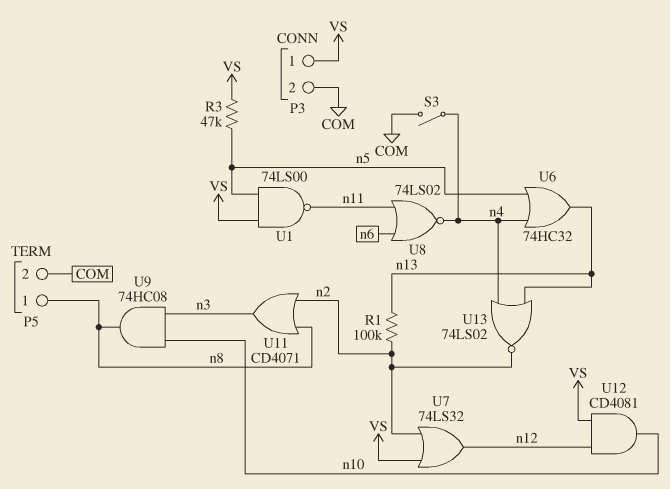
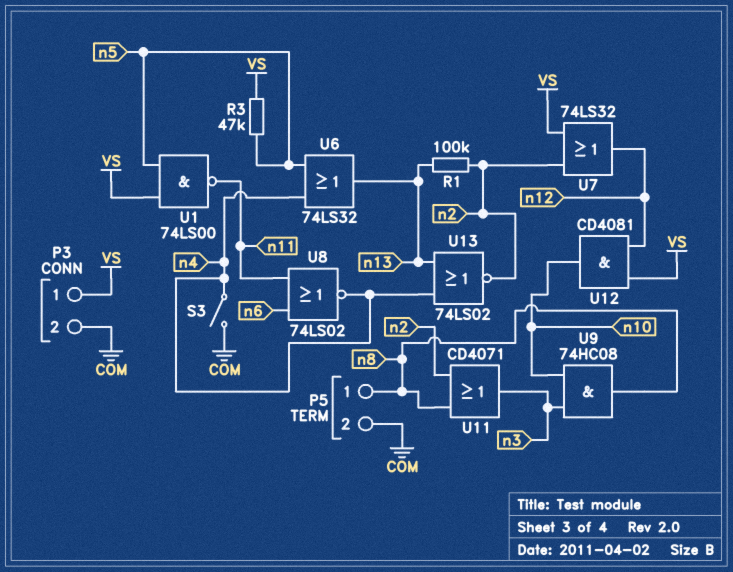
U6: OR 74HC32 (in n4, in n5, out n13) -> OR 74LS32 (in n4, in n5, out n13)

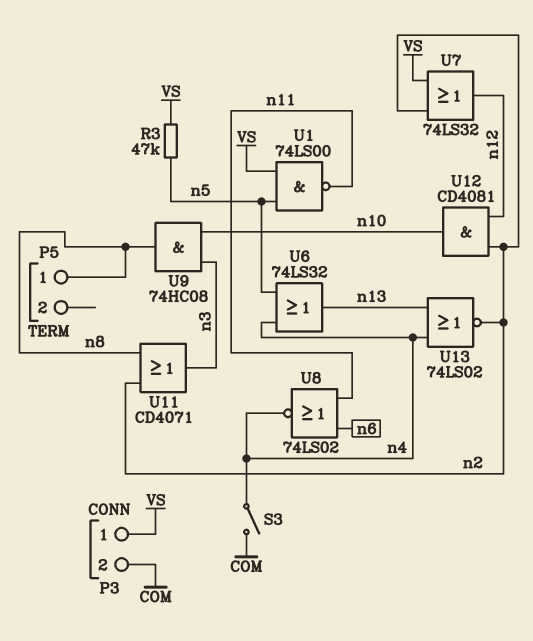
P5 pin 2: COM -> none
R1: 100k (n2, n13) -> none
U12: AND CD4081 (in VS, in n12, out n10) -> AND CD4081 (in n2, in n12, out n10)

